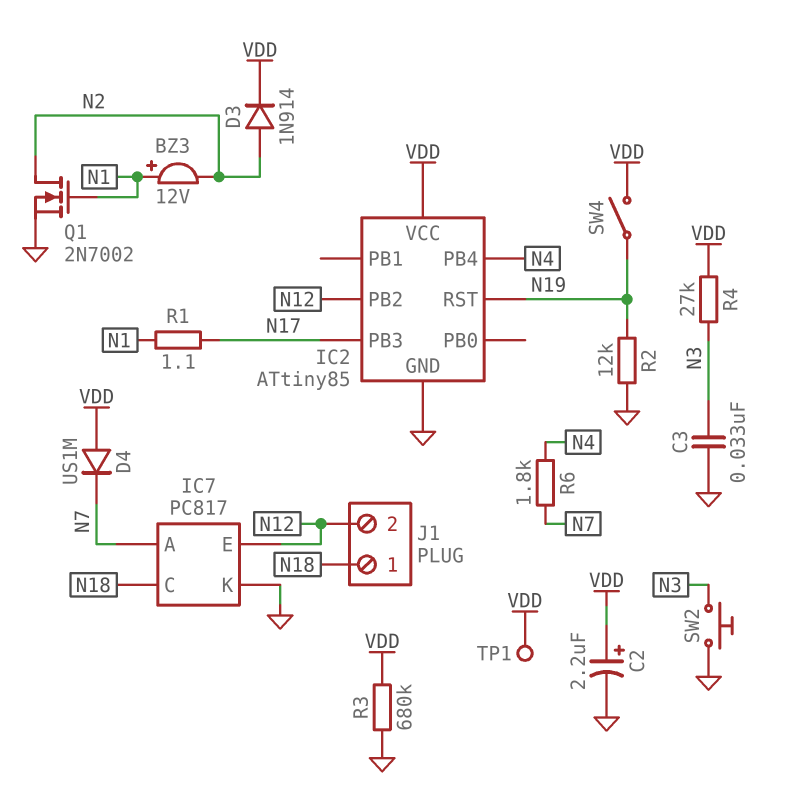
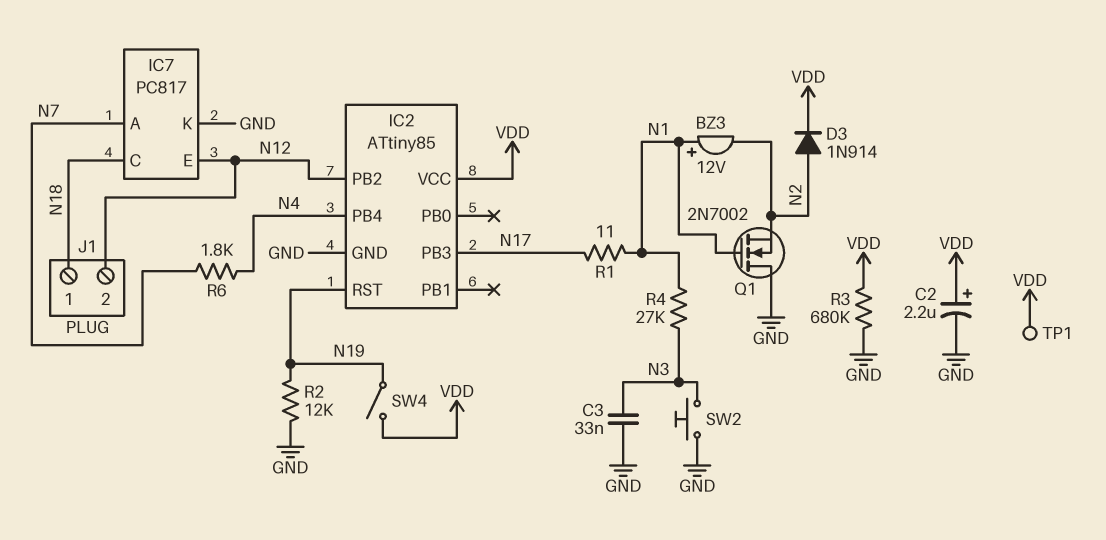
D4: diode US1M (A VDD, K N7) -> none
Q1: NMOS 2N7002 (G N1, D N2, S GND) -> NMOS 2N7002 (G N1, D GND, S N2)
R1: 1.1 (N1, N17) -> 11 (N1, N17)
R4: 27k (N3, VDD) -> 27k (N1, N3)

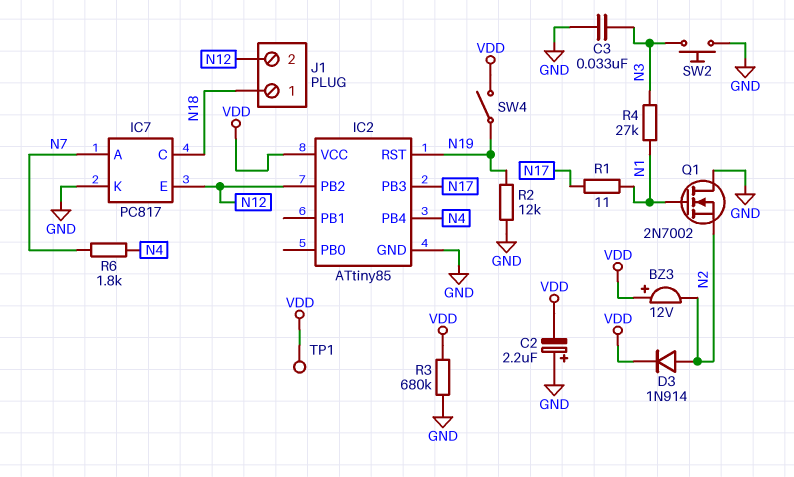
BZ3: buzzer 12V (plus N1, minus N2) -> buzzer 12V (plus VDD, minus N2)
C2: 2.2uF (plus VDD, minus GND) -> 2.2uF (plus GND, minus VDD)

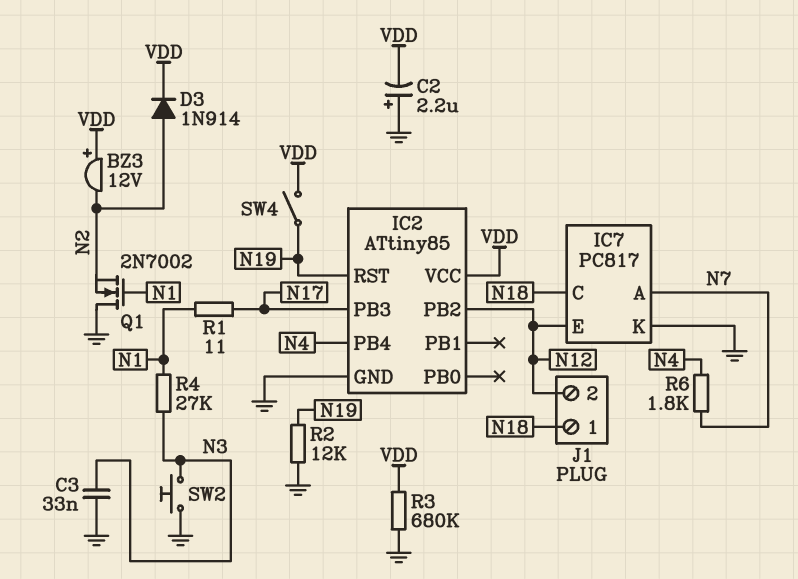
TP1: test point (VDD) -> none

